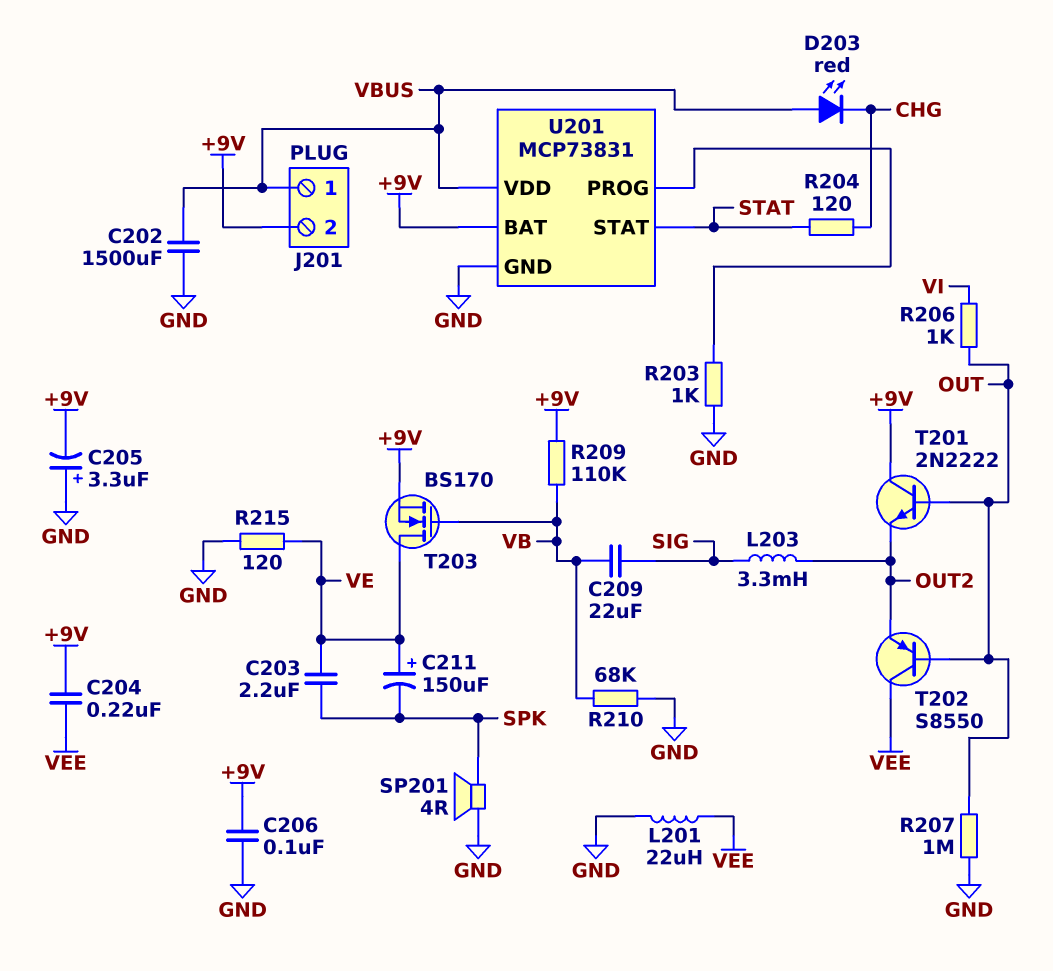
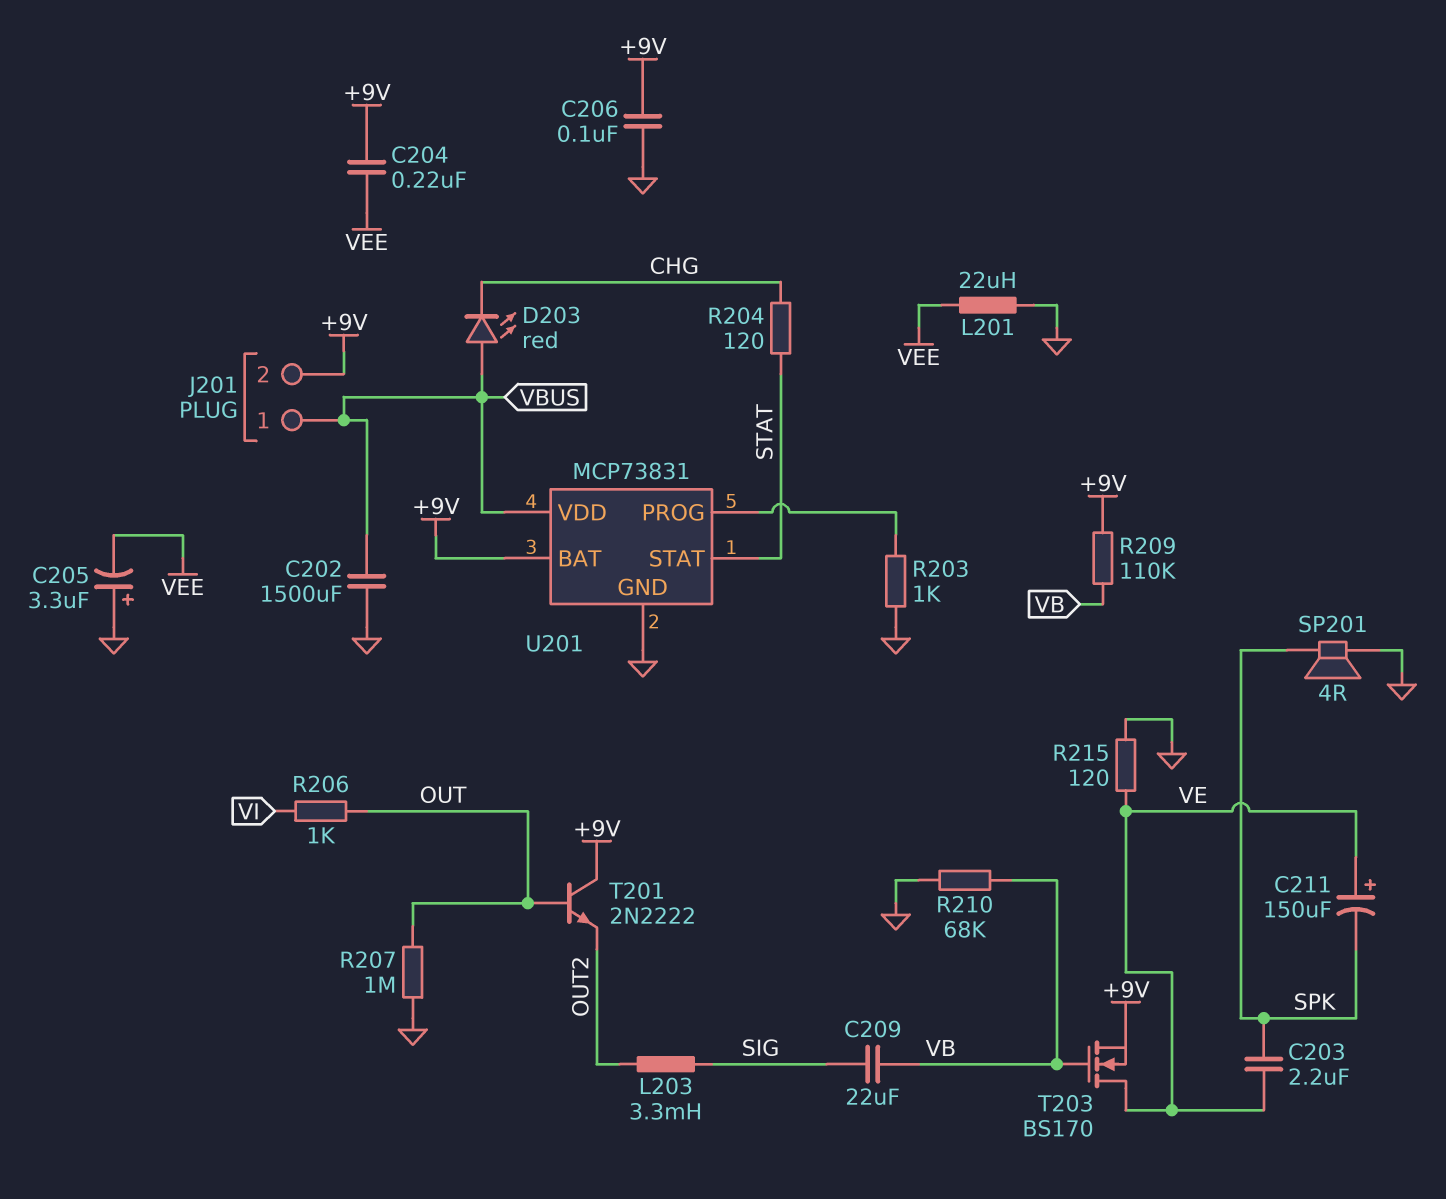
C205: 3.3uF (plus GND, minus +9V) -> 3.3uF (plus GND, minus VEE)
T202: PNP S8550 (B OUT, C VEE, E OUT2) -> none

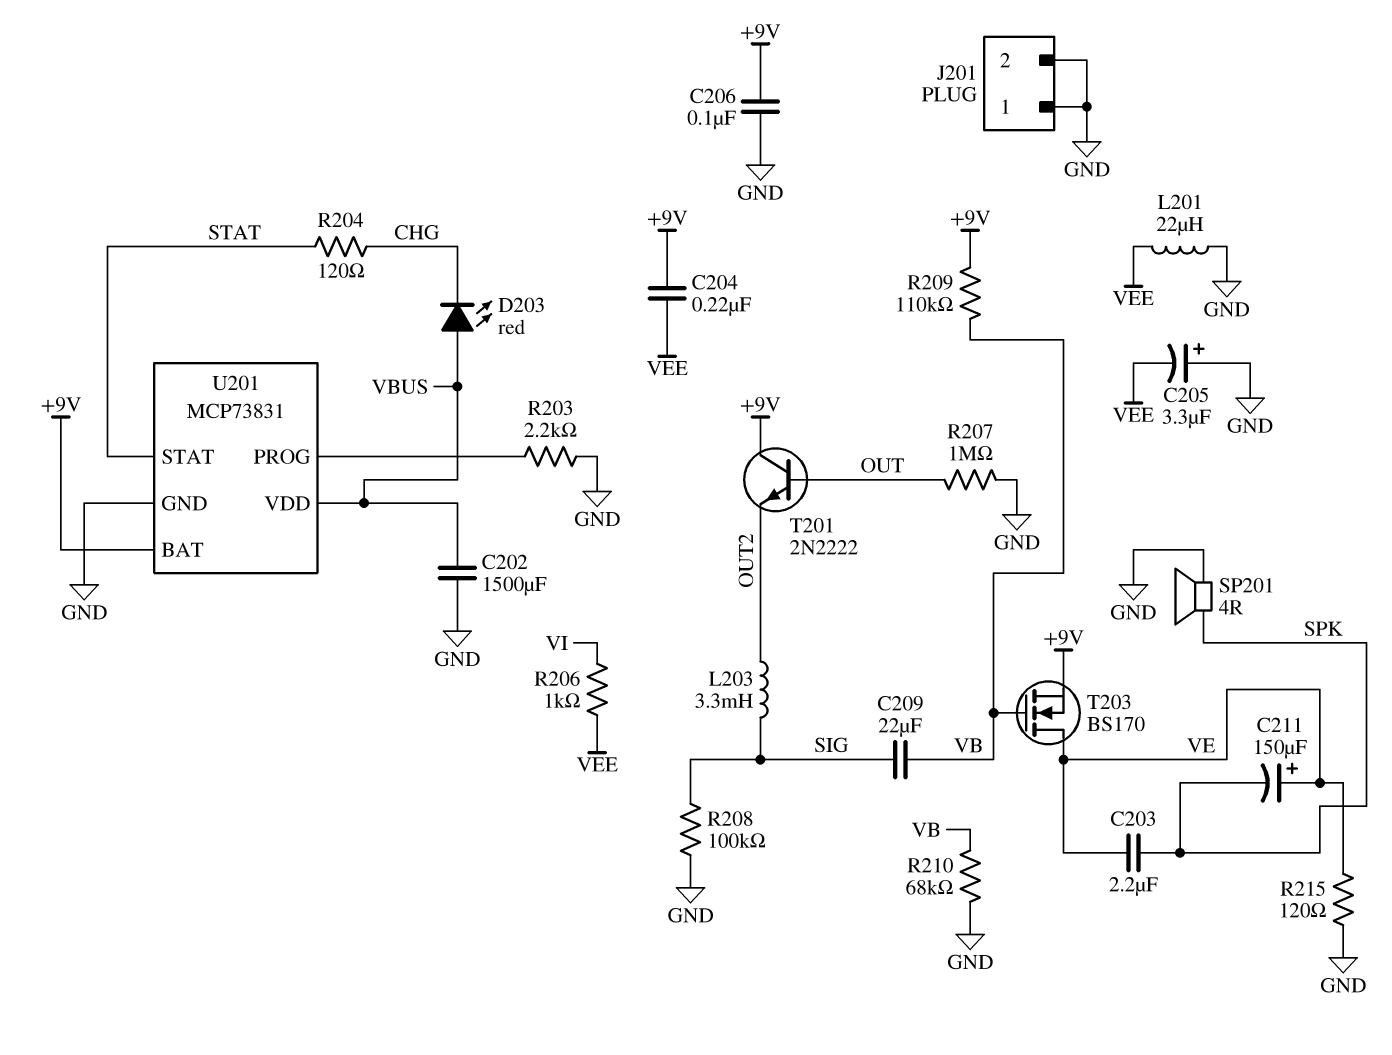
J201 pin 1: VBUS -> GND
J201 pin 2: +9V -> GND
R203: 1k (GND, U201/PROG) -> 2.2k (GND, U201/PROG)
R206: 1k (OUT, VI) -> 1k (VEE, VI)
R208: none -> 100k (GND, SIG)

